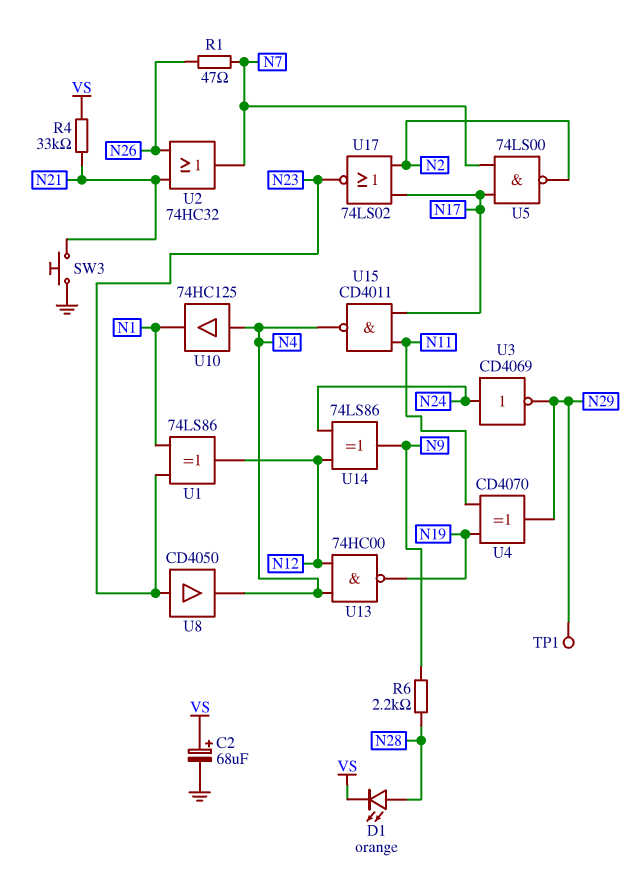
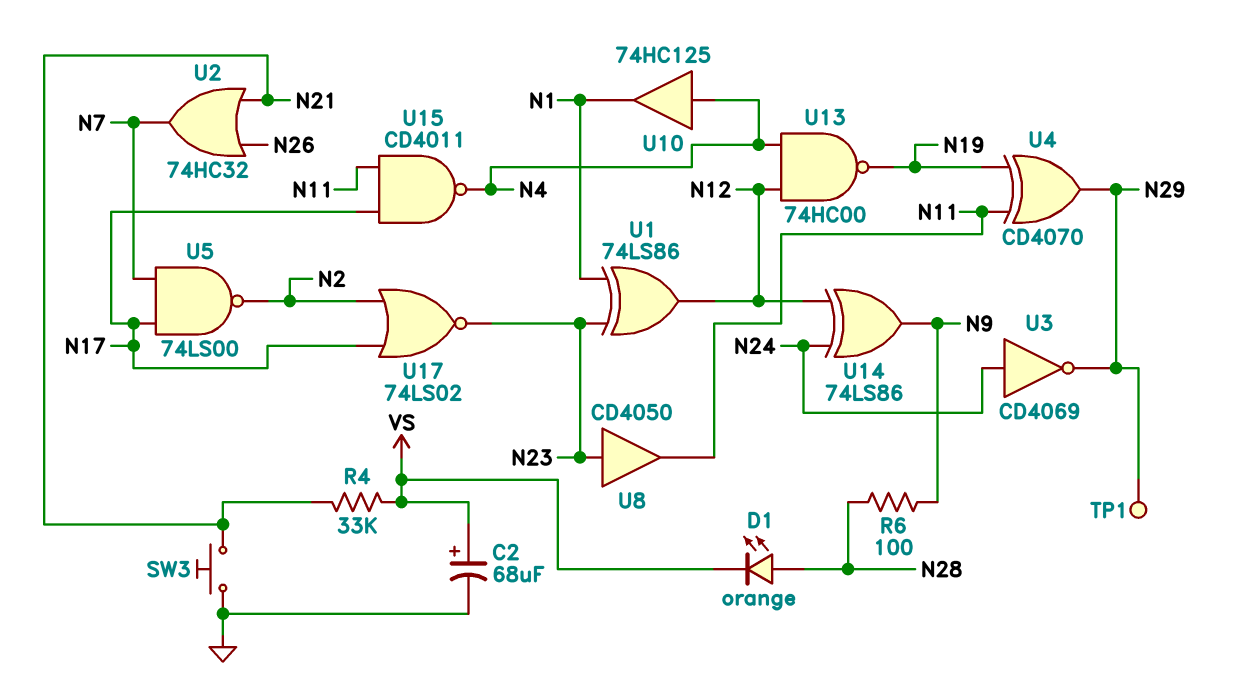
R1: 47 (N7, N26) -> none
R6: 2.2k (N9, N28) -> 100 (N9, N28)
U8: buffer CD4050 (in N23, out N4) -> buffer CD4050 (in N23, out N11)

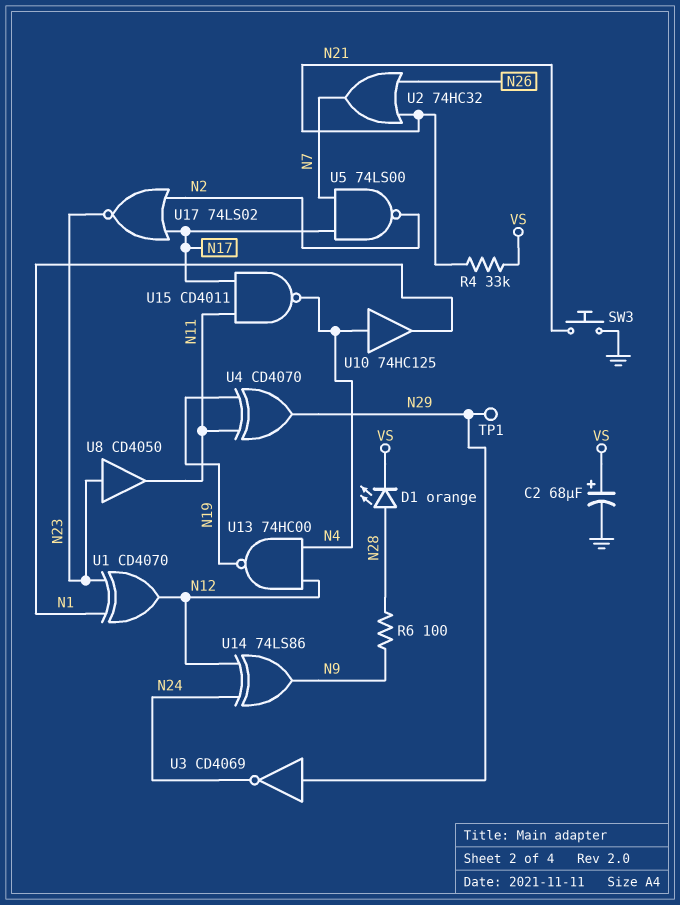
U1: XOR 74LS86 (in N1, in N23, out N12) -> XOR CD4070 (in N1, in N23, out N12)
U3: NOT CD4069 (in N24, out N29) -> NOT CD4069 (in N29, out N24)

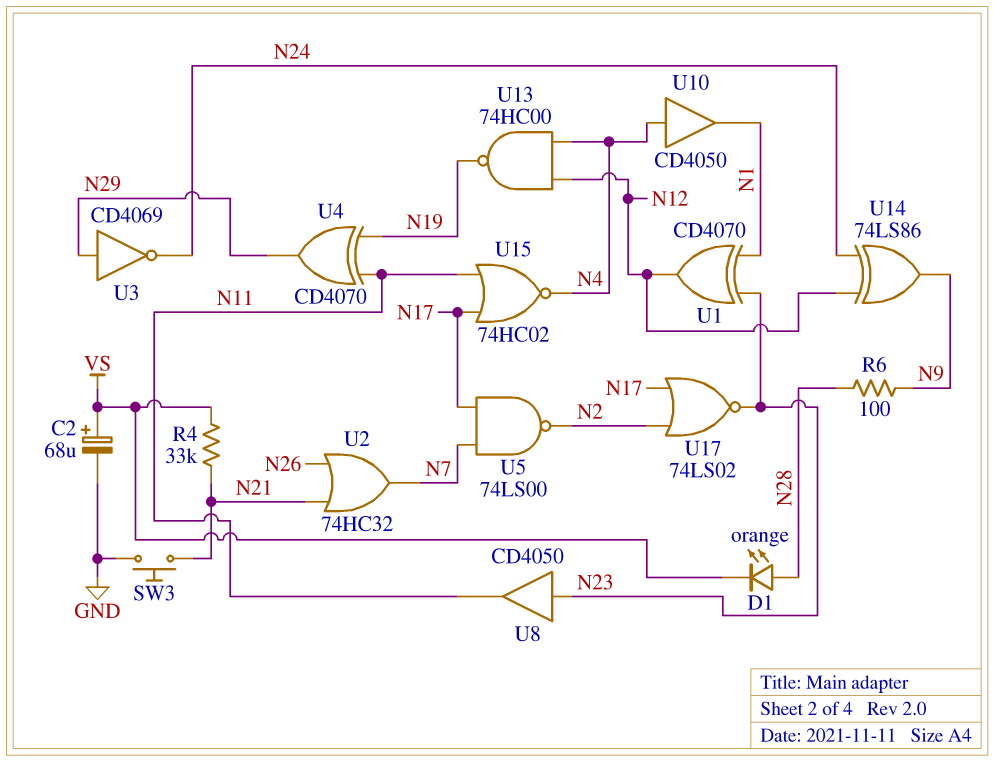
TP1: test point (N29) -> none
U10: buffer 74HC125 (in N4, out N1) -> buffer CD4050 (in N4, out N1)
U15: NAND CD4011 (in N11, in N17, out N4) -> NOR 74HC02 (in N11, in N17, out N4)

